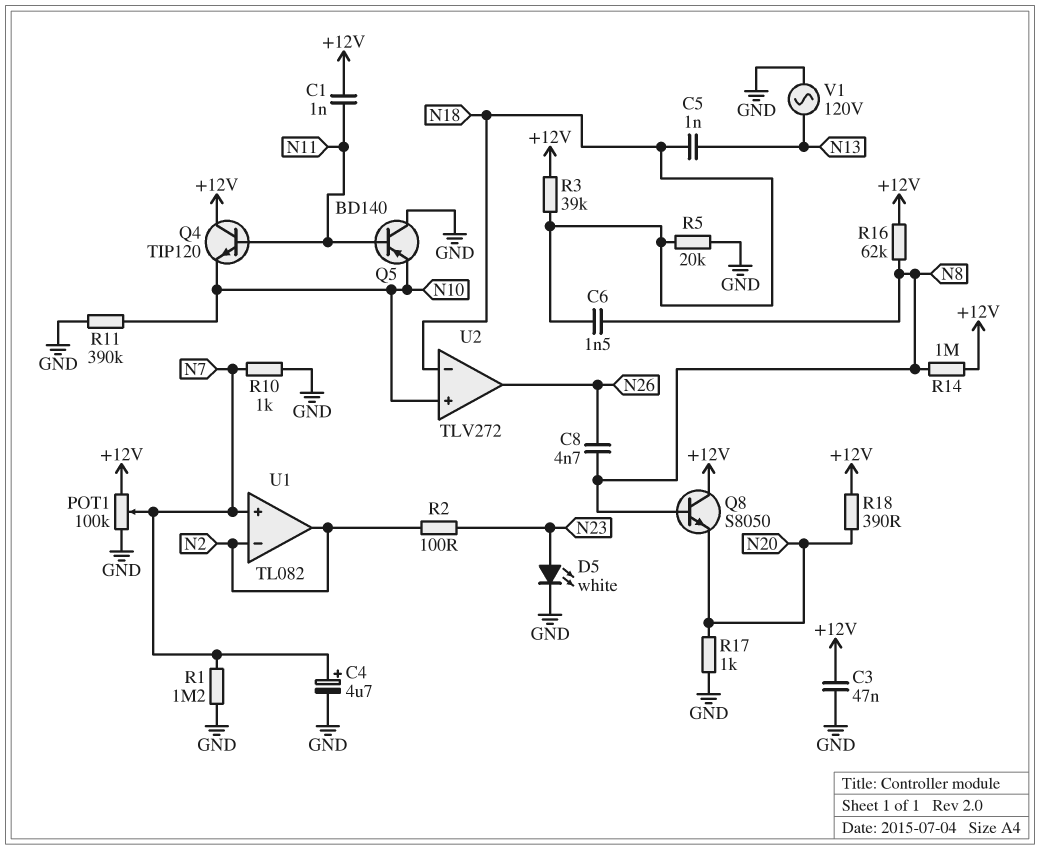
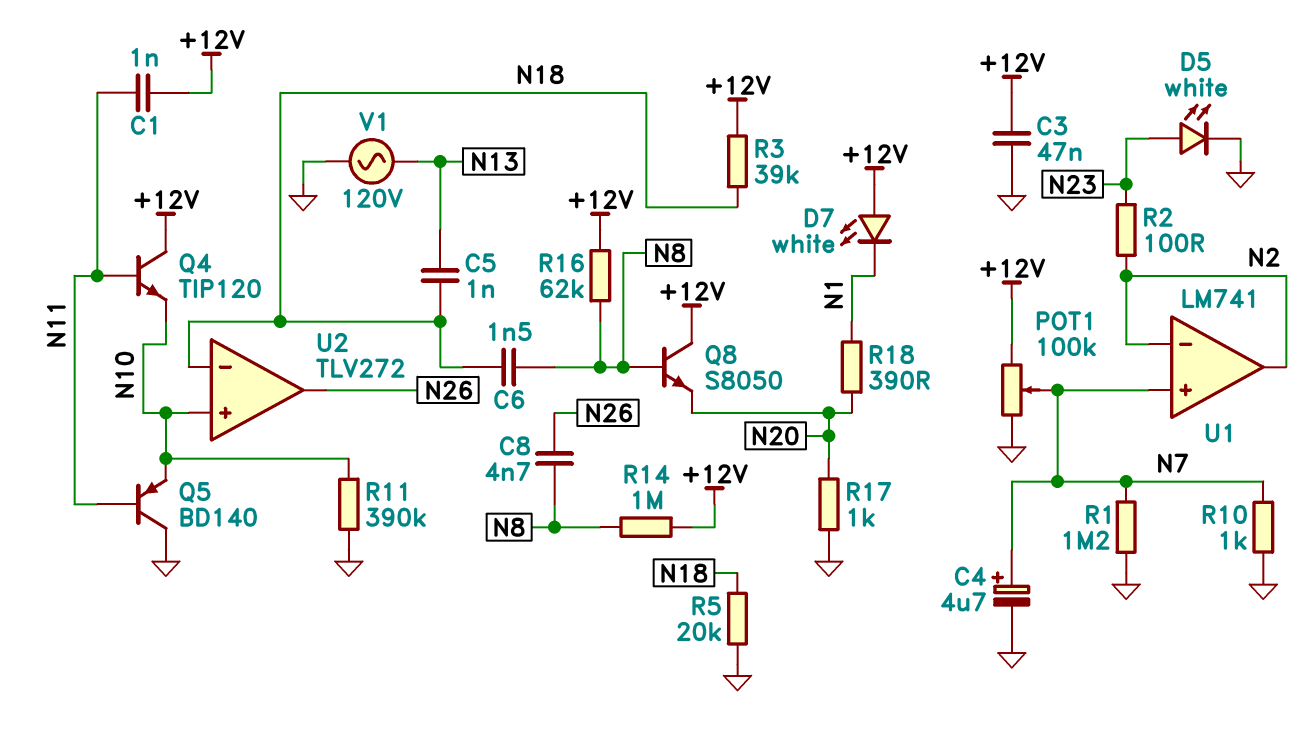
D7: none -> LED white (A +12V, K N1)
R18: 390 (+12V, N20) -> 390 (N1, N20)
U1: TL082 -> LM741

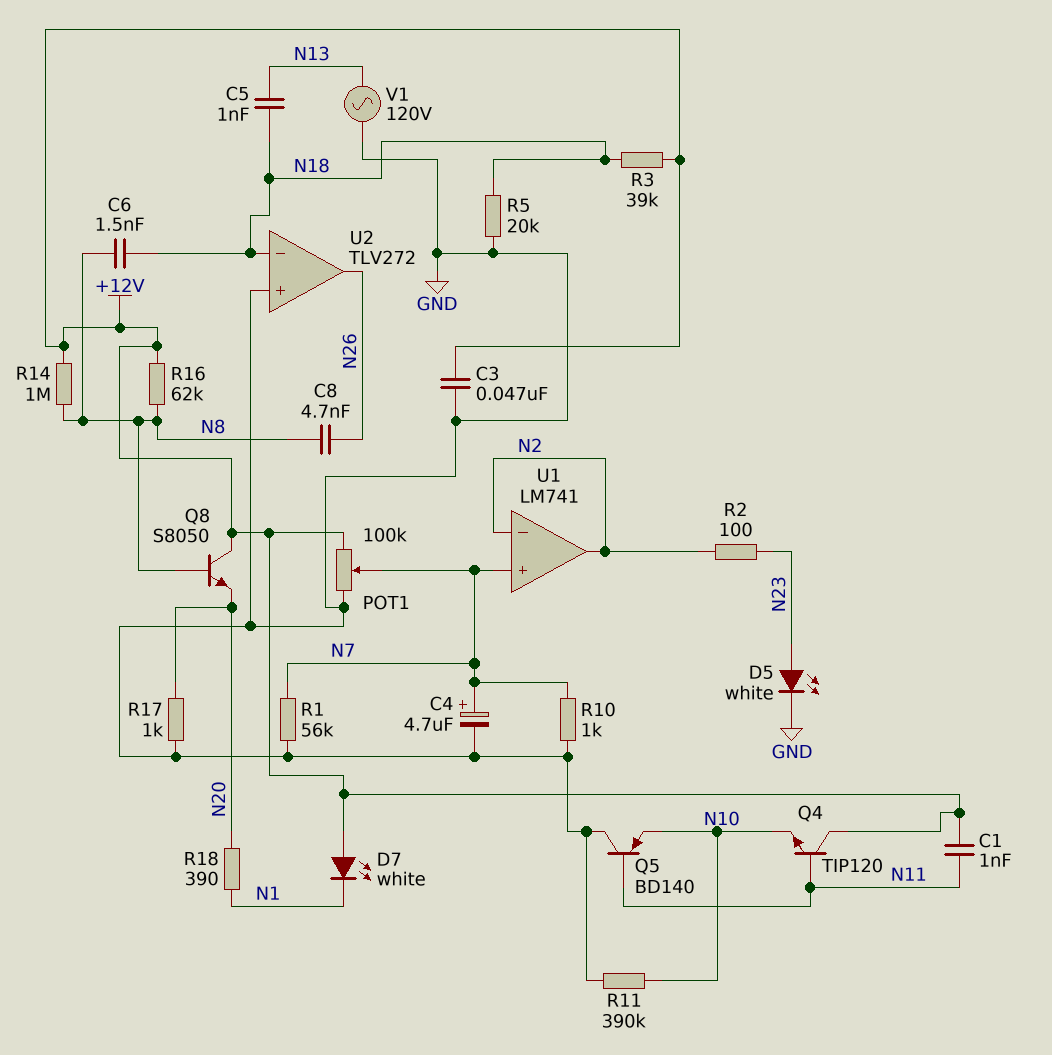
R1: 1.2M (GND, N7) -> 56k (GND, N7)
U2 pin in+: N10 -> GND

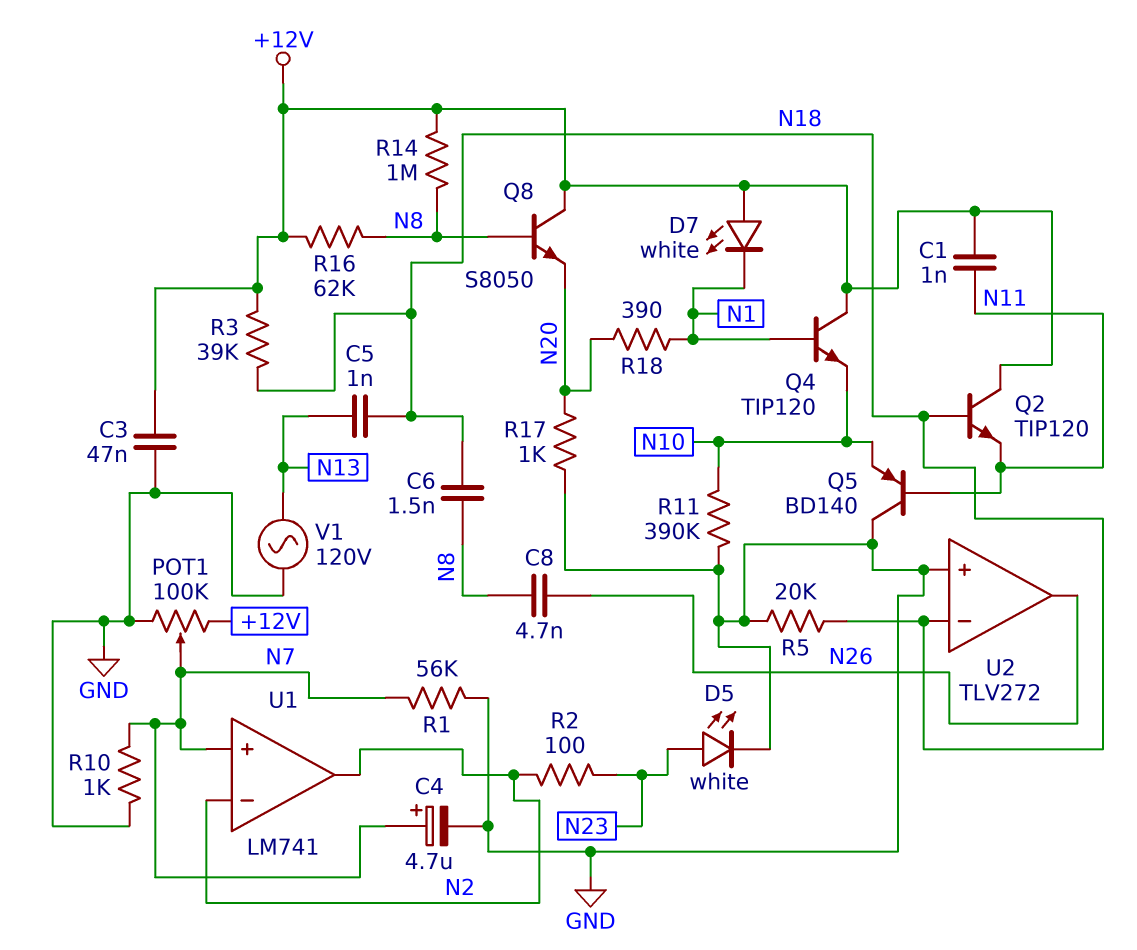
Q2: none -> NPN TIP120 (B N18, C +12V, E N11)
Q4: NPN TIP120 (B N11, C +12V, E N10) -> NPN TIP120 (B N1, C +12V, E N10)

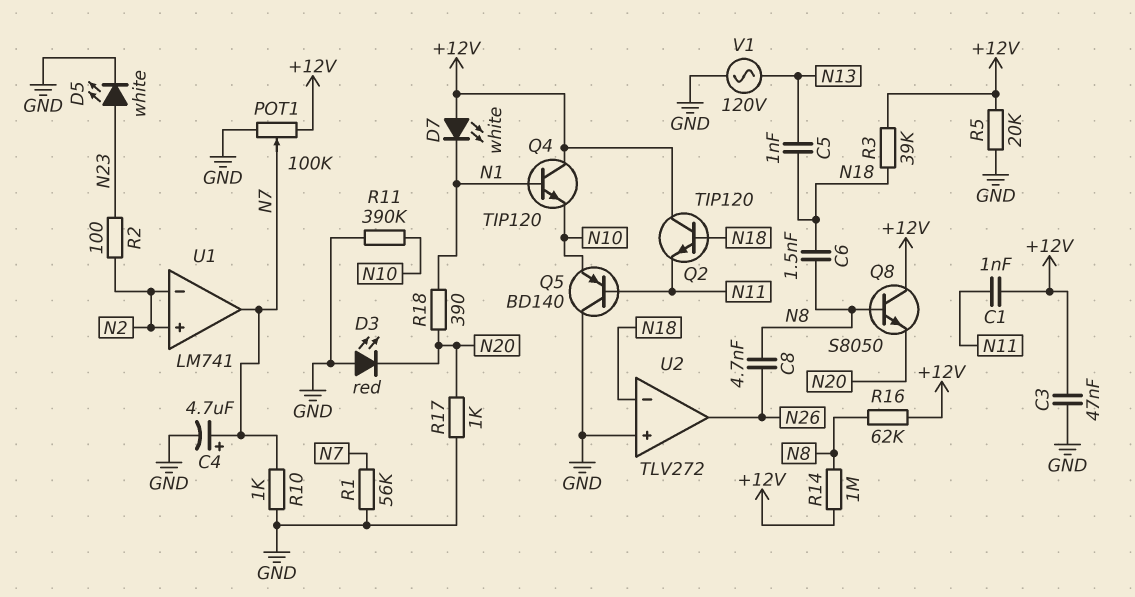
D3: none -> LED red (A GND, K N20)
R5: 20k (GND, N18) -> 20k (+12V, GND)
U1 pin in+: N7 -> N2
U1 pin out: N2 -> N7

